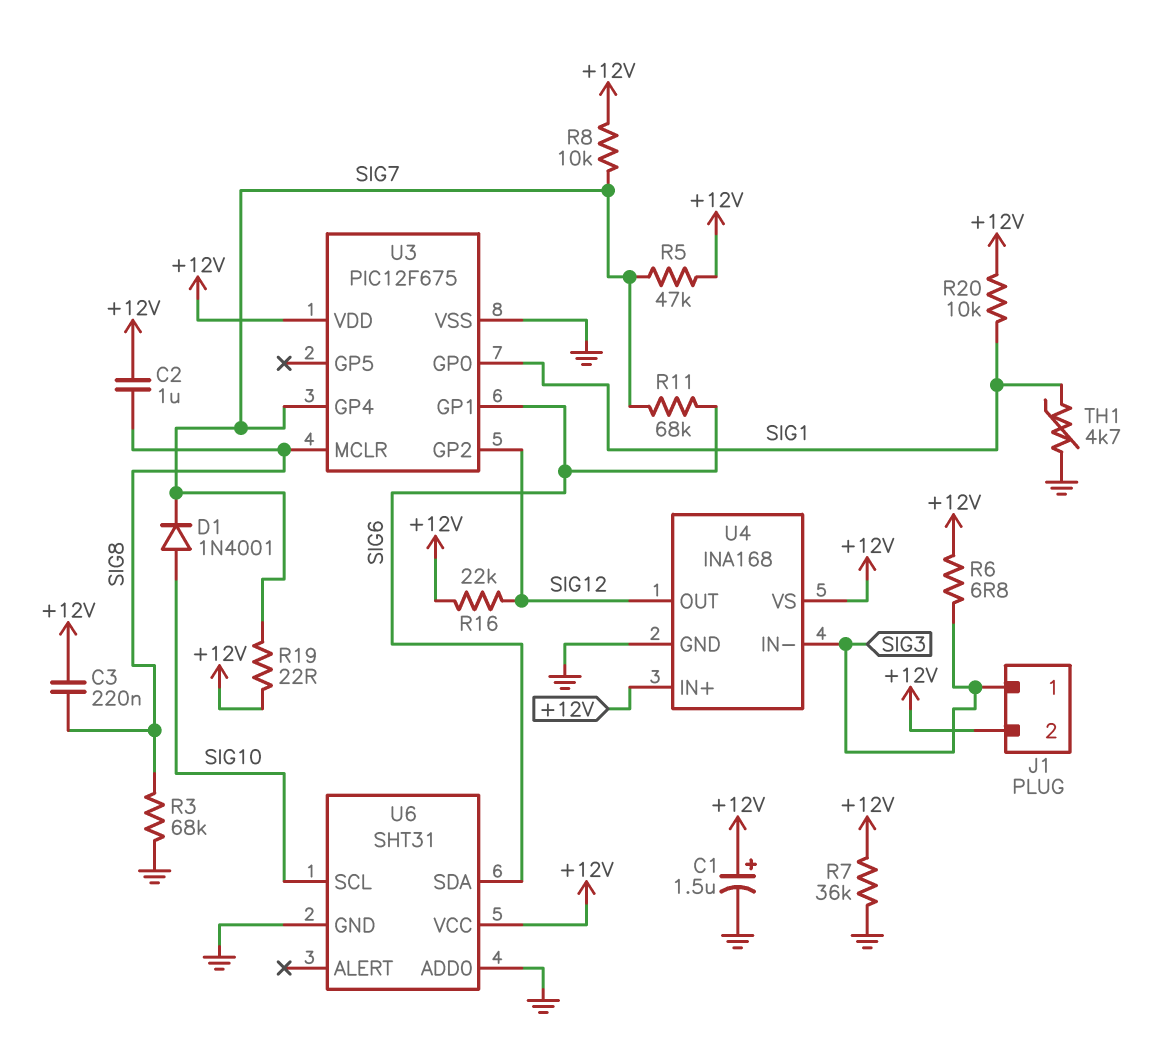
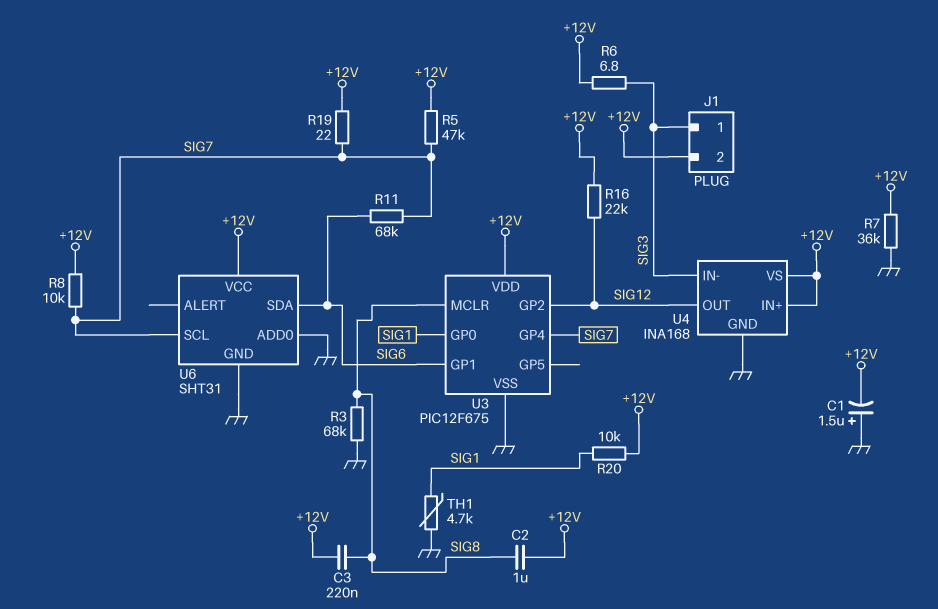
C1: 1.5uF (plus +12V, minus GND) -> 1.5uF (plus GND, minus +12V)
D1: diode 1N4001 (A SIG10, K SIG7) -> none
U6 pin SCL: SIG10 -> SIG7

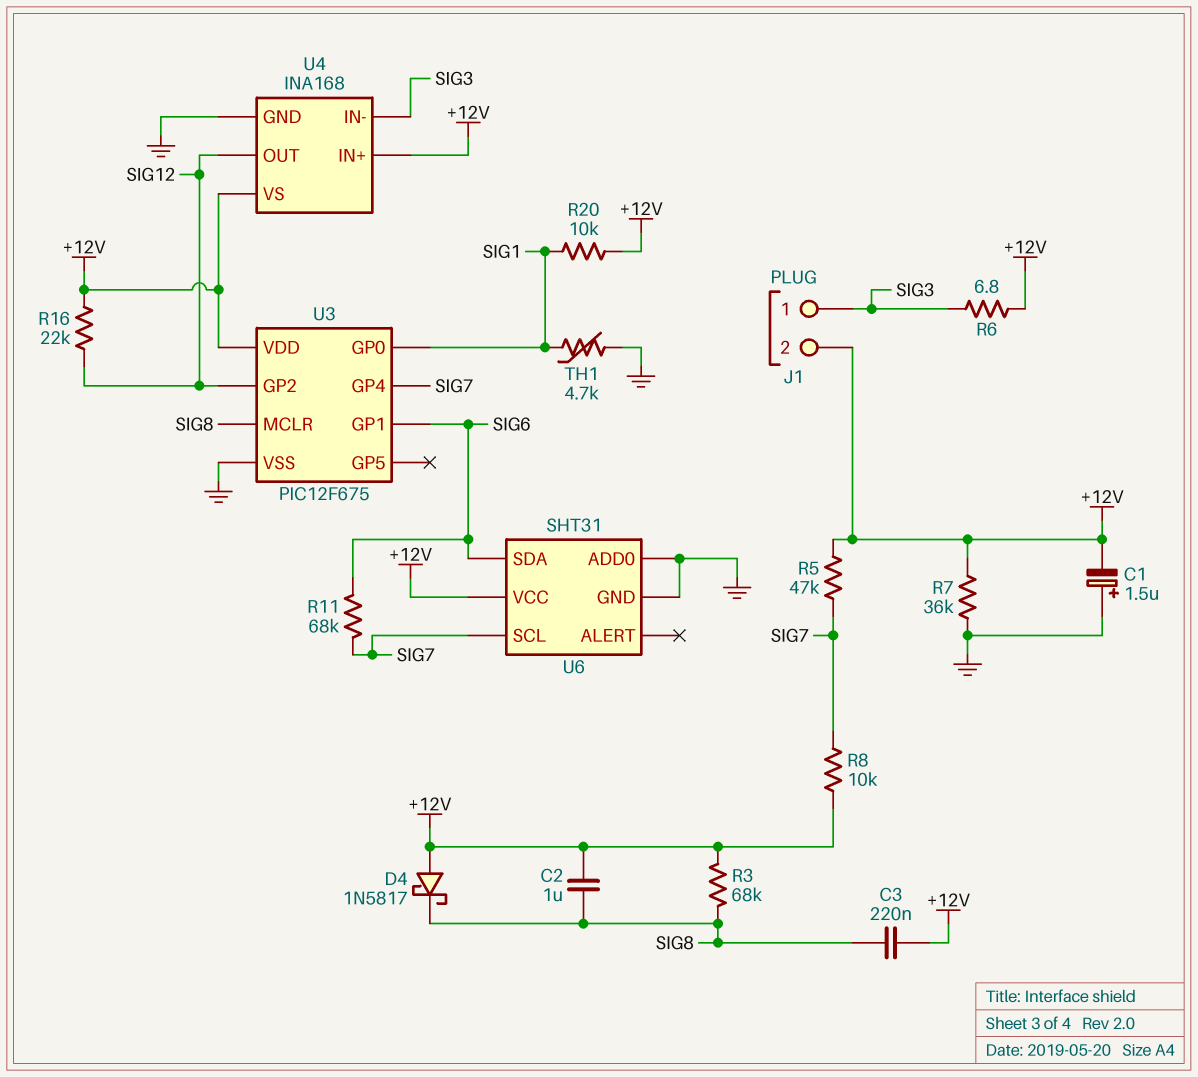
D4: none -> schottky 1N5817 (A +12V, K SIG8)
R3: 68k (GND, SIG8) -> 68k (+12V, SIG8)
R19: 22 (+12V, SIG7) -> none

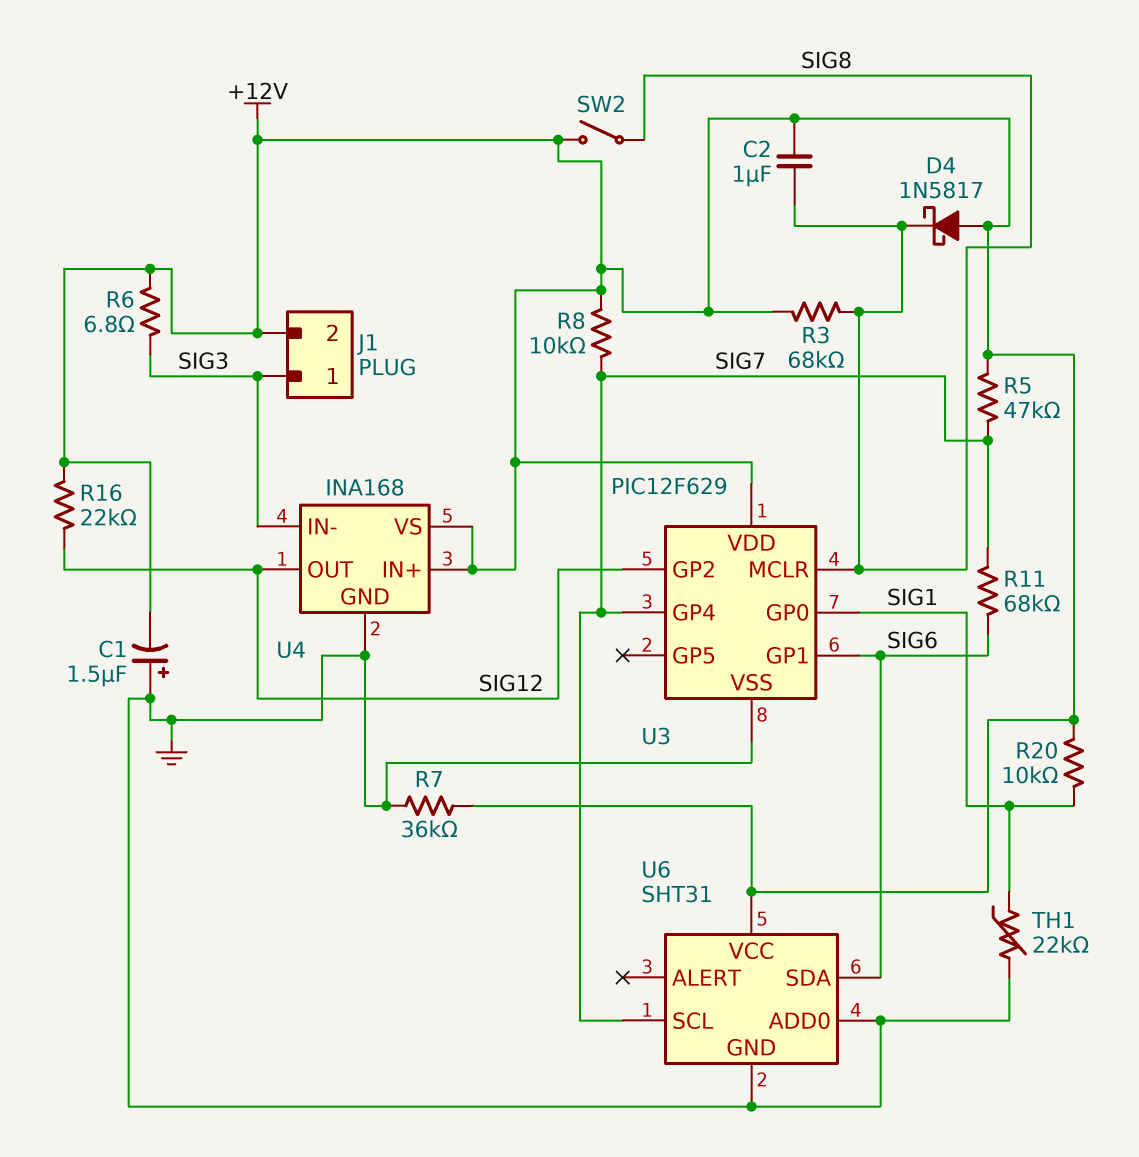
C3: 220nF (+12V, SIG8) -> none
SW2: none -> switch (+12V, SIG8)
TH1: 4.7k (GND, SIG1) -> 22k (GND, SIG1)
U3: PIC12F675 -> PIC12F629

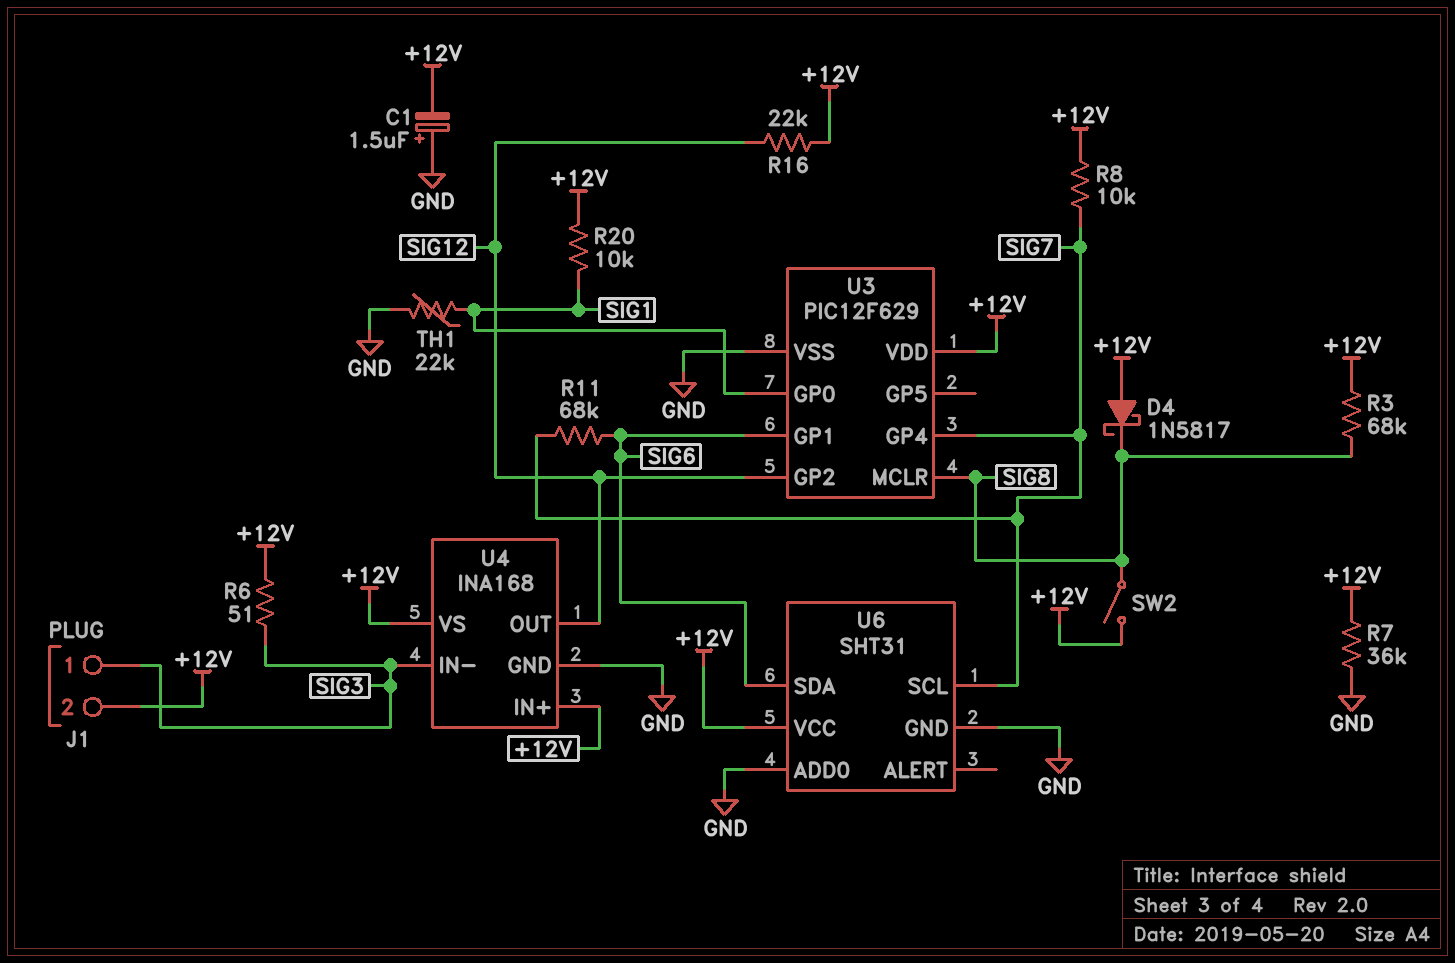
C2: 1uF (+12V, SIG8) -> none
R5: 47k (+12V, SIG7) -> none
R6: 6.8 (+12V, SIG3) -> 51 (+12V, SIG3)

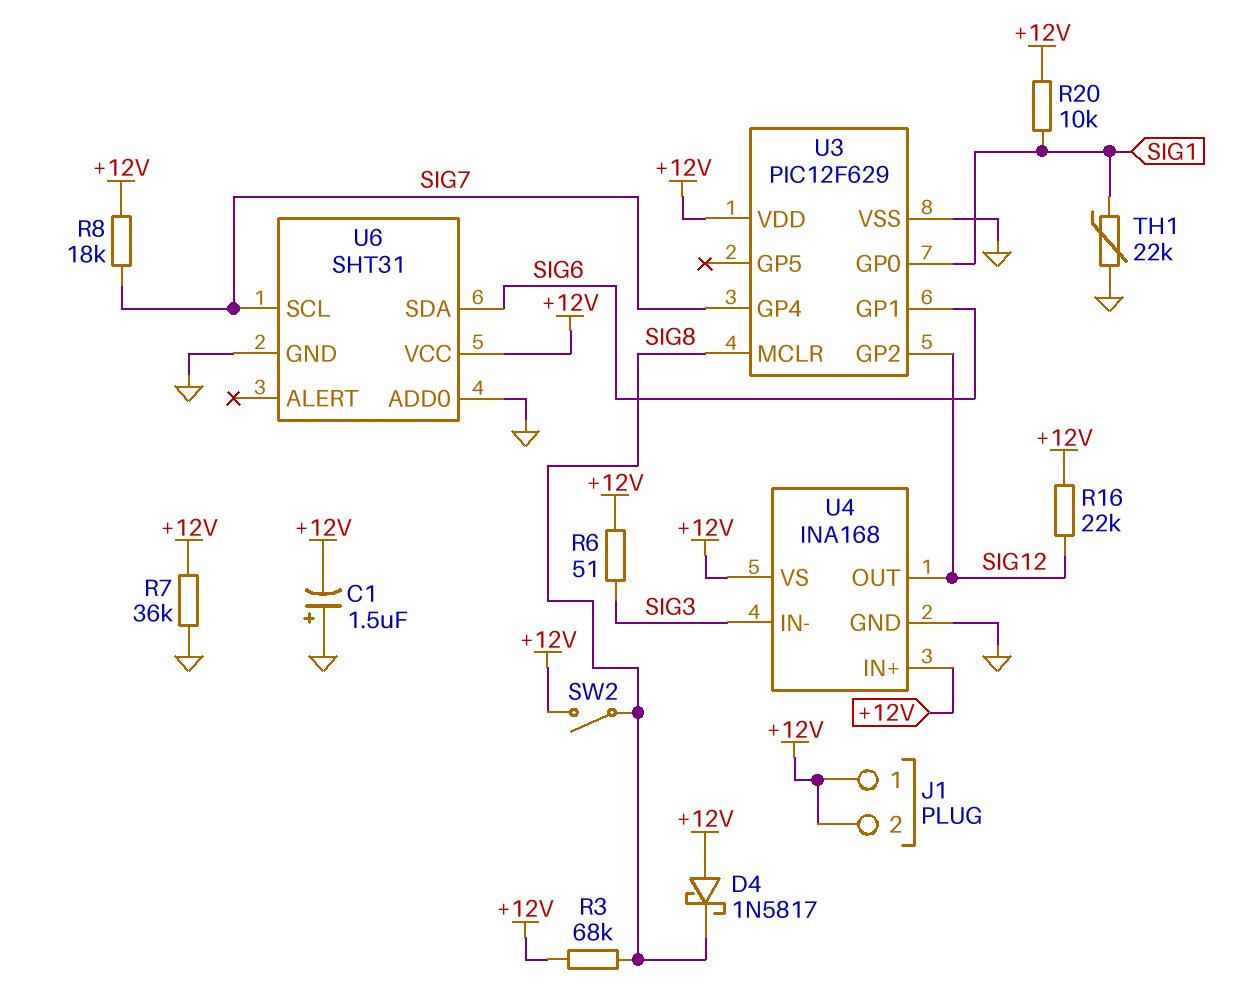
J1 pin 1: SIG3 -> +12V
R8: 10k (+12V, SIG7) -> 18k (+12V, SIG7)
R11: 68k (SIG6, SIG7) -> none

